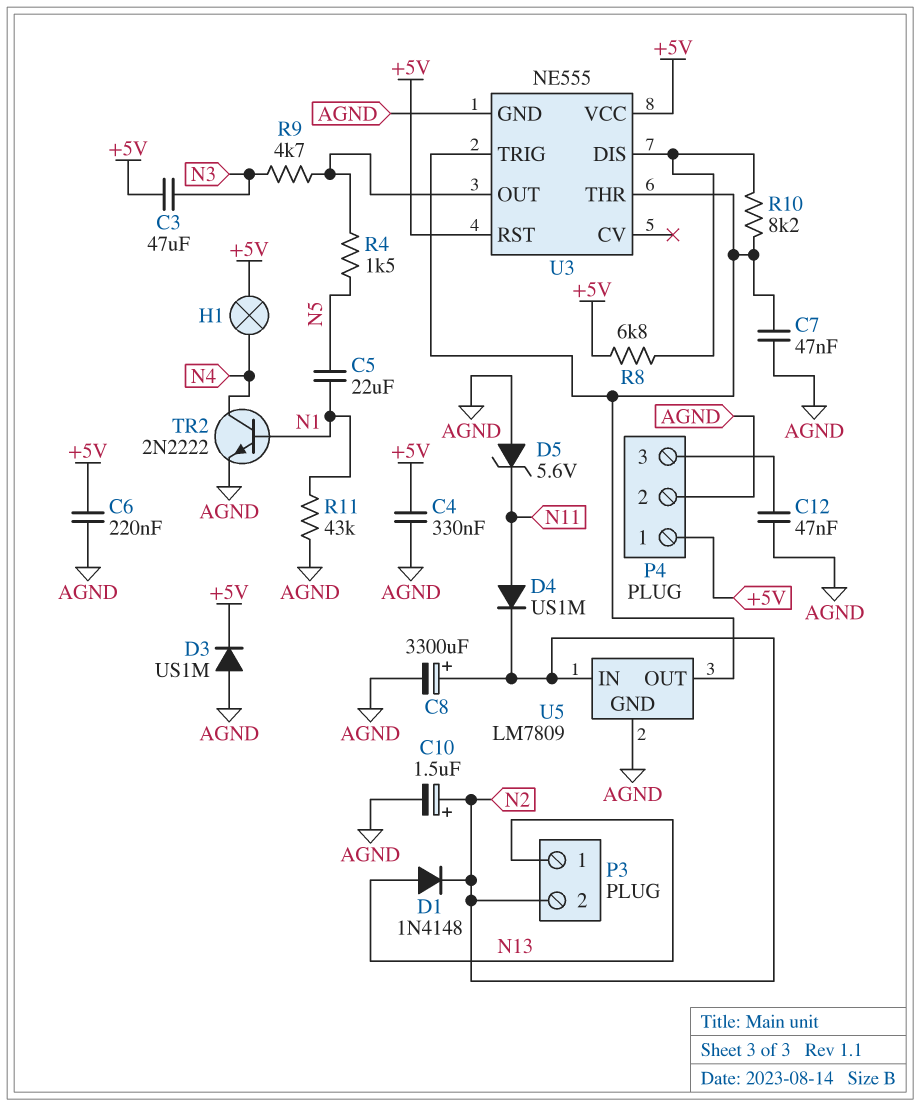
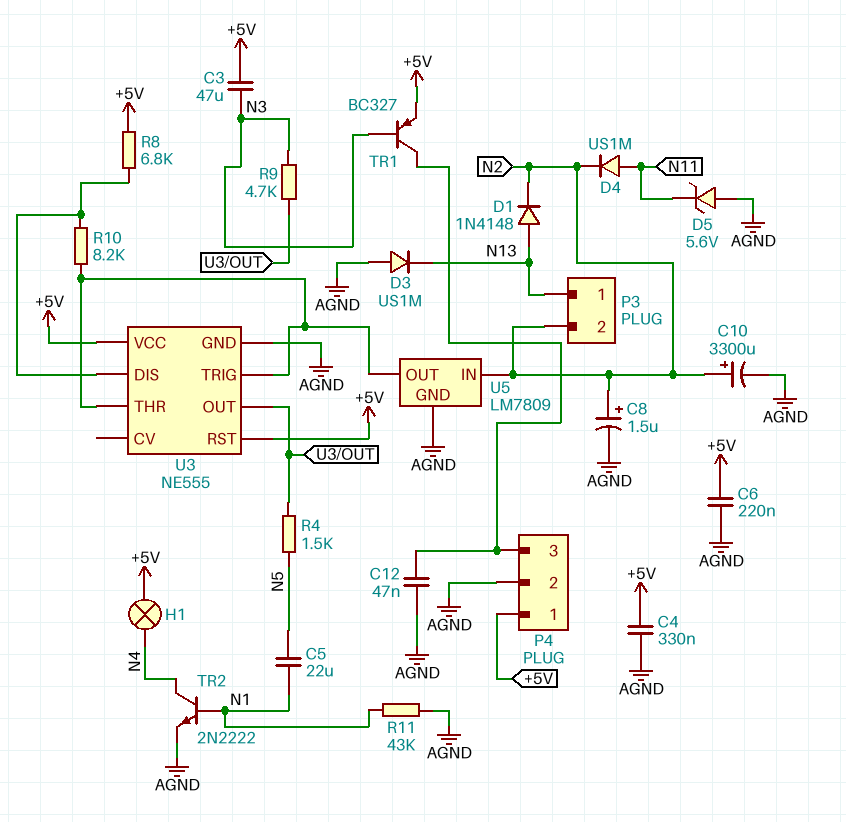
C7: 47nF (AGND, U3/THR) -> none
C8: 3300uF (plus N2, minus AGND) -> 1.5uF (plus N2, minus AGND)
C10: 1.5uF (plus N2, minus AGND) -> 3300uF (plus N2, minus AGND)
D3: diode US1M (A AGND, K +5V) -> diode US1M (A AGND, K N13)
TR1: none -> PNP BC327 (B N3, C P4/3, E +5V)

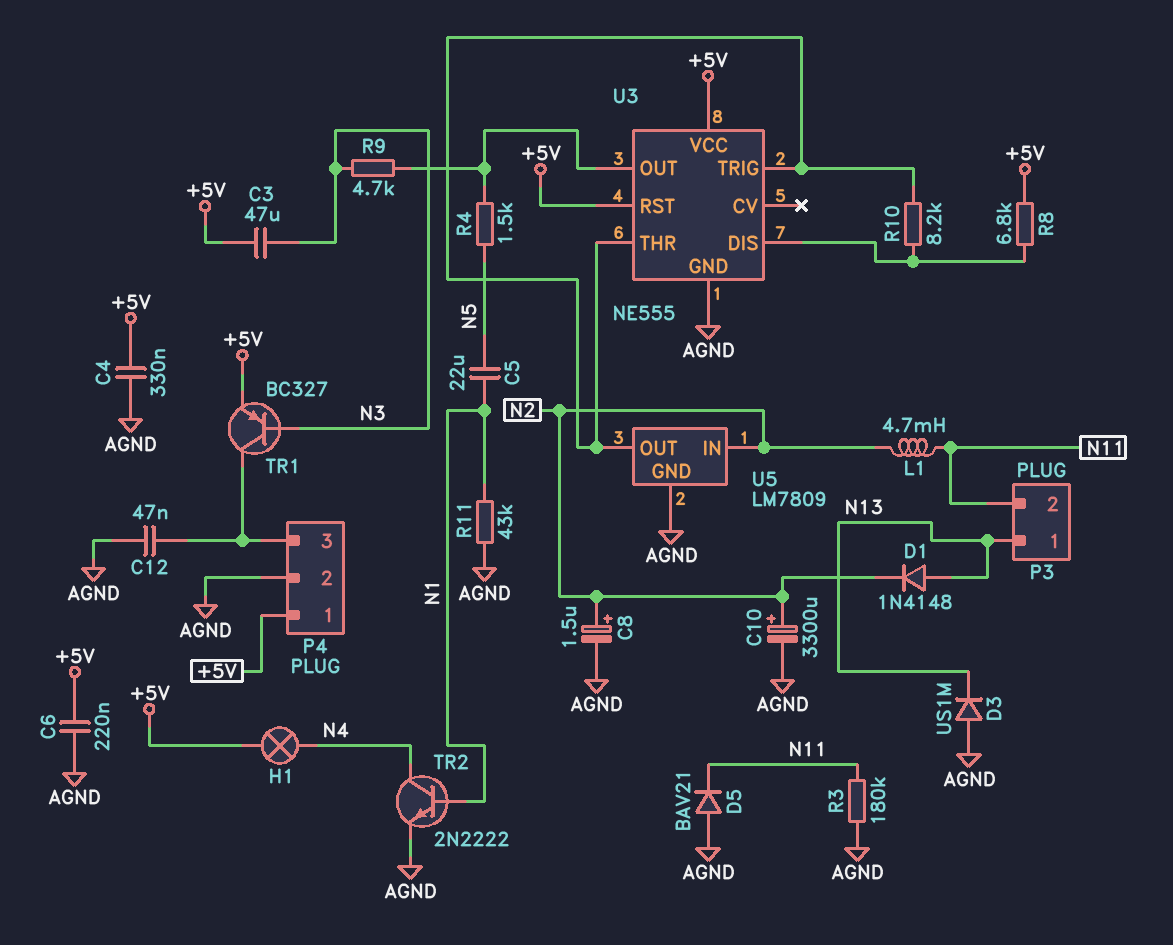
D4: diode US1M (A N11, K N2) -> none
D5: zener 5.6V (A AGND, K N11) -> diode BAV21 (A AGND, K N11)
L1: none -> 4.7mH (N2, N11)
P3 pin 2: N2 -> N11
R3: none -> 180k (AGND, N11)

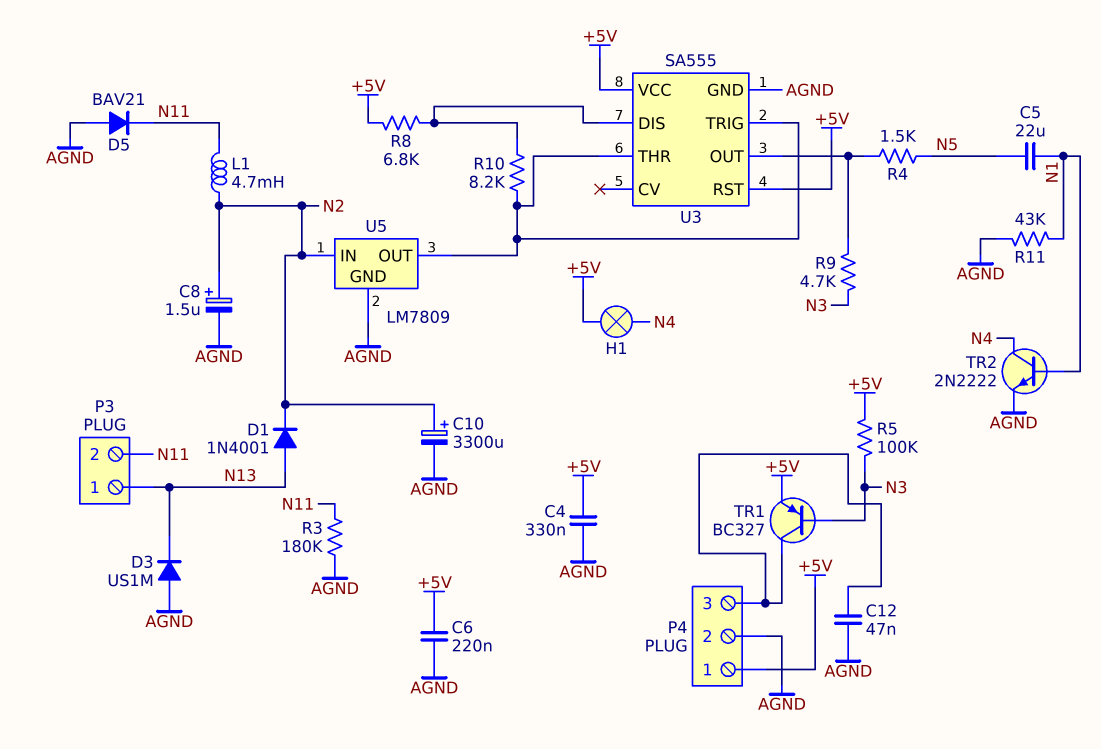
C3: 47uF (+5V, N3) -> none
D1: diode 1N4148 (A N13, K N2) -> diode 1N4001 (A N13, K N2)
R5: none -> 100k (+5V, N3)
U3: NE555 -> SA555

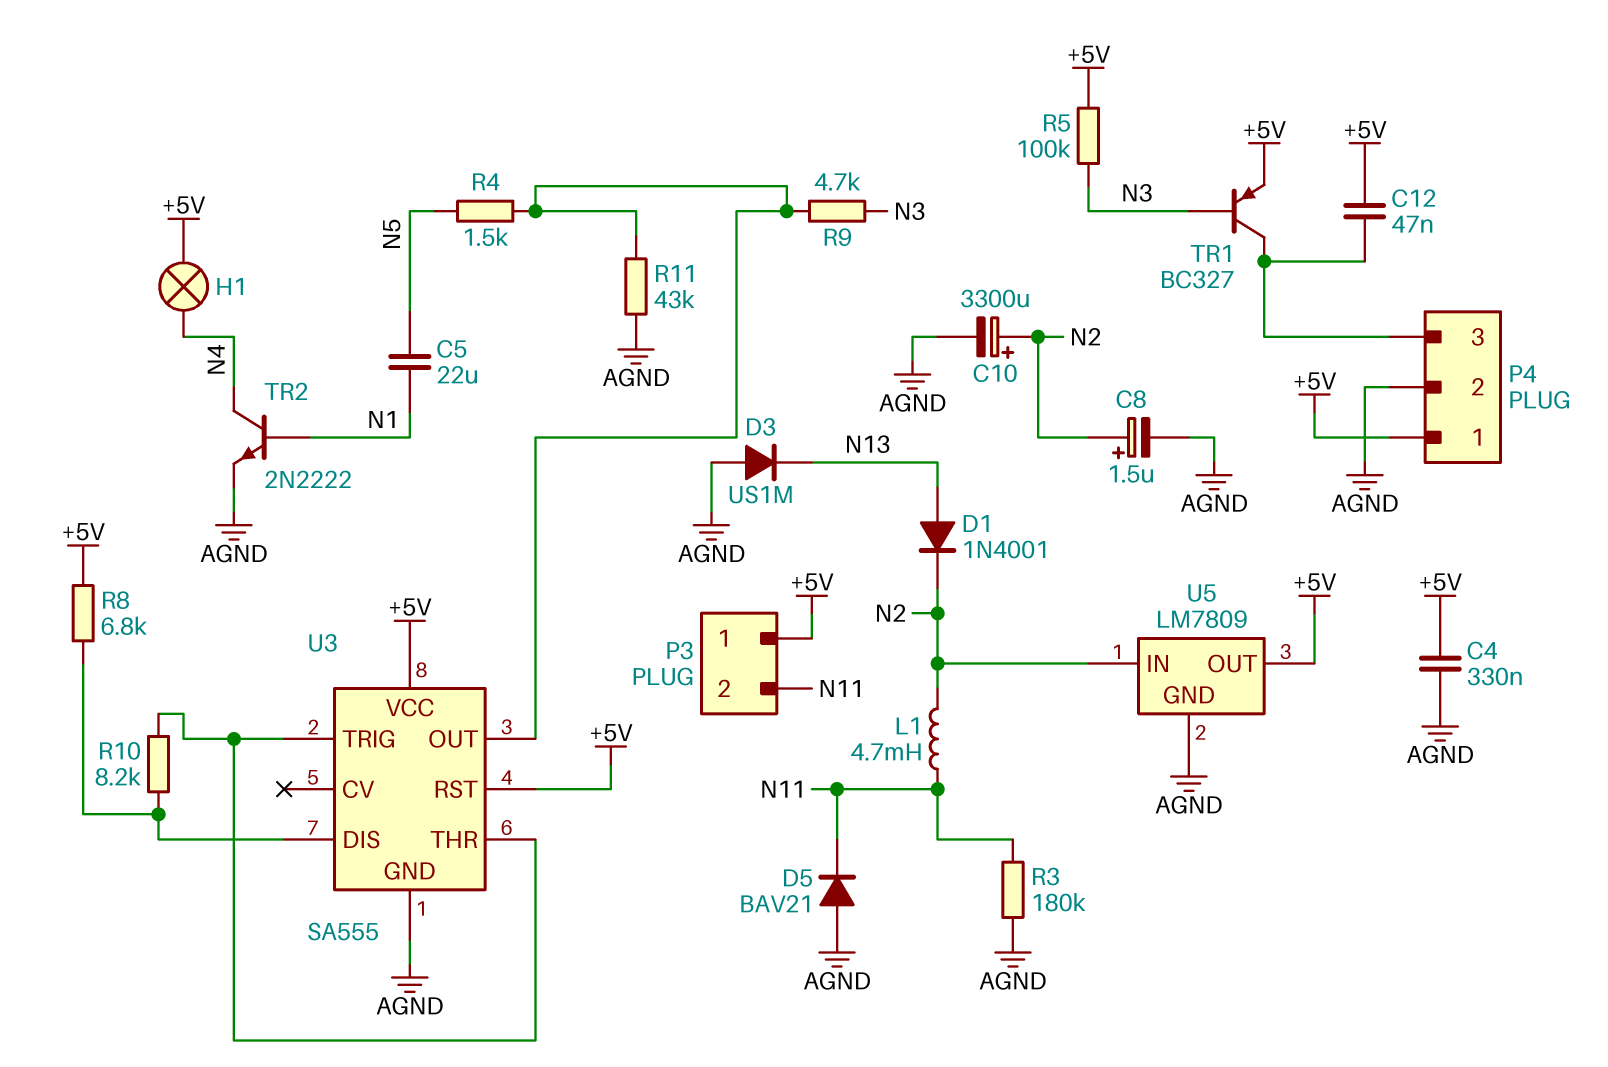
C6: 220nF (+5V, AGND) -> none
C12: 47nF (AGND, P4/3) -> 47nF (+5V, P4/3)
P3 pin 1: N13 -> +5V
R11: 43k (AGND, N1) -> 43k (AGND, U3/OUT)
U5 pin OUT: U3/THR -> +5V

